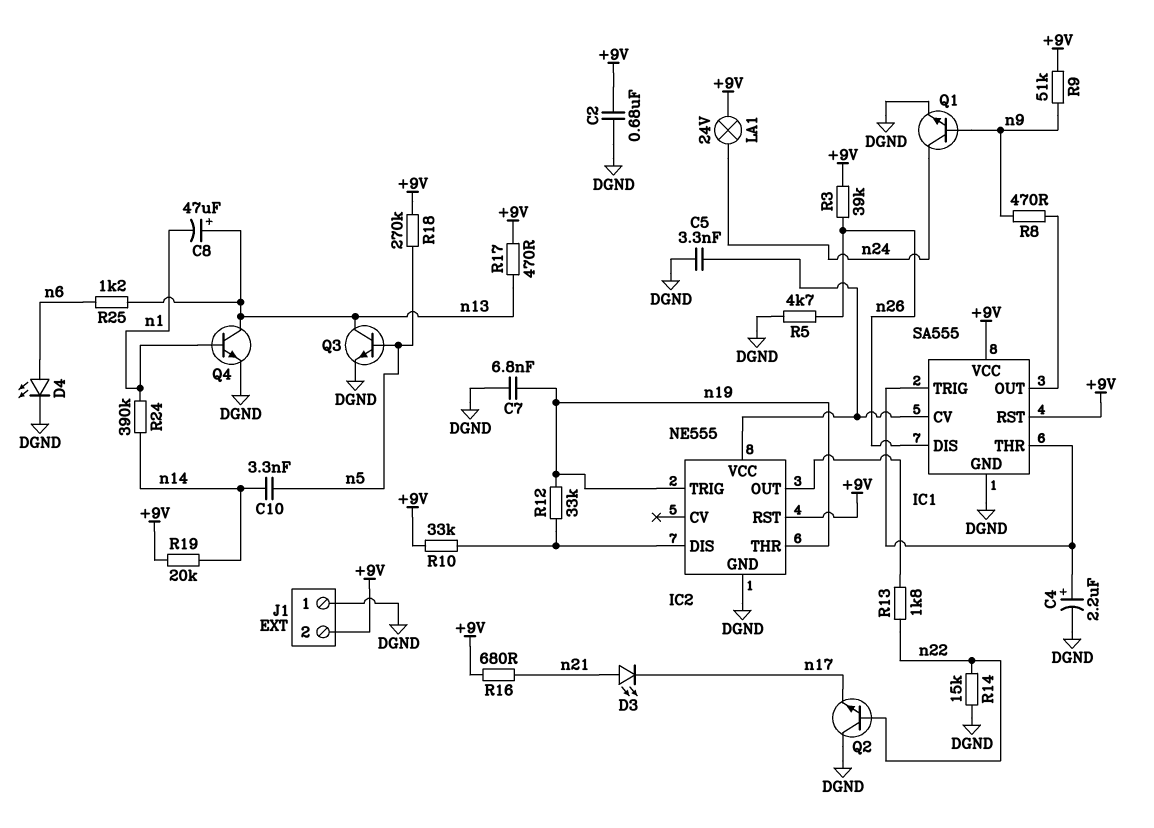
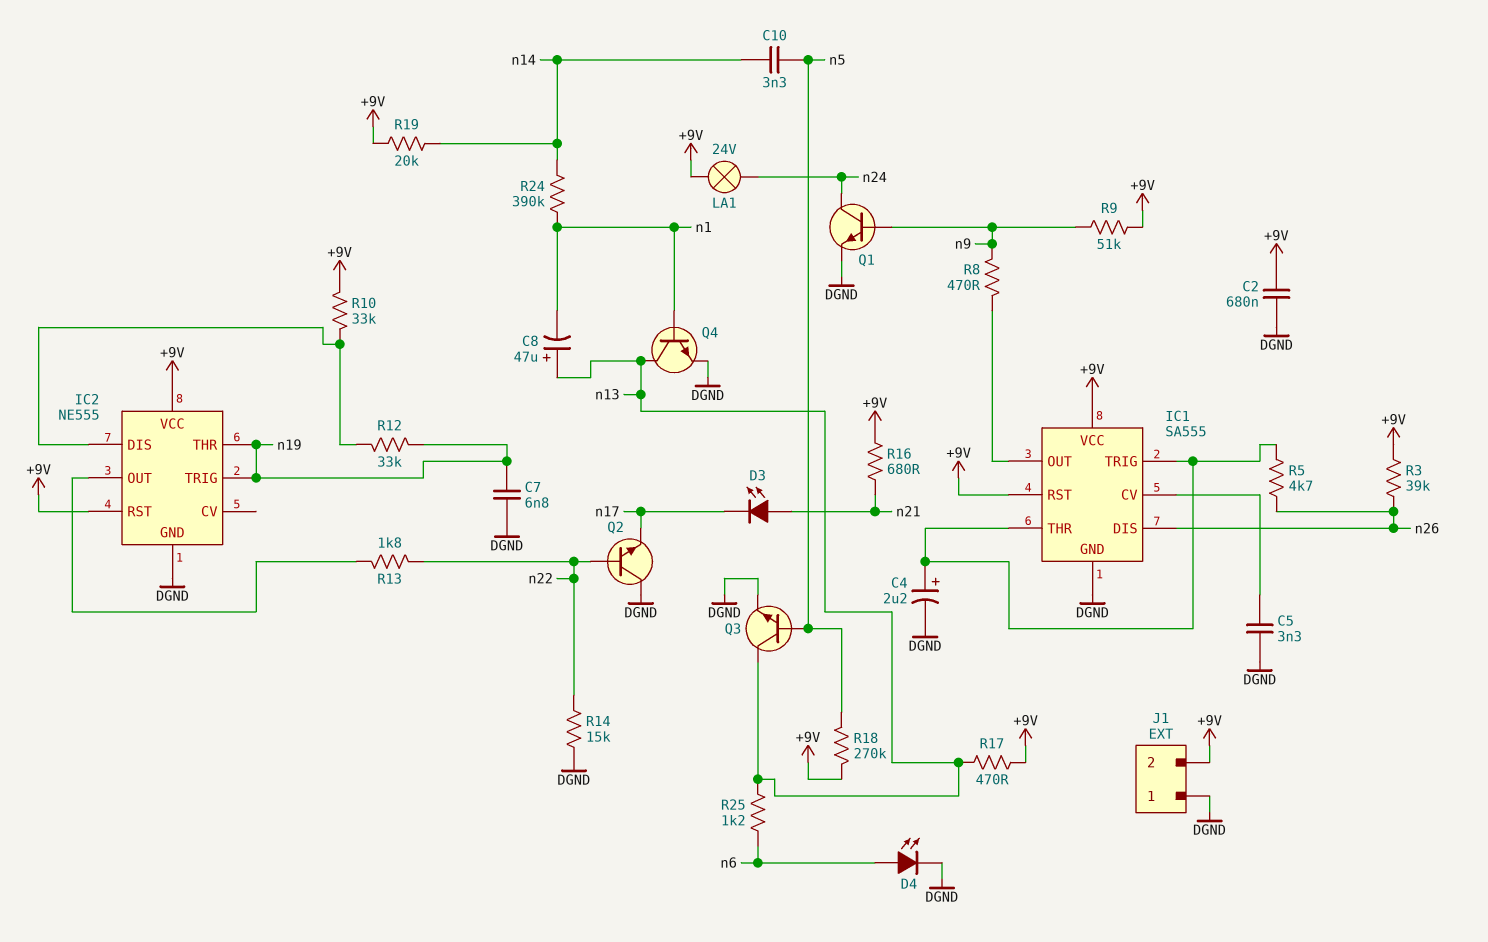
IC2 pin VCC: IC1/CV -> +9V
R5: 4.7k (DGND, n26) -> 4.7k (IC1/THR, n26)

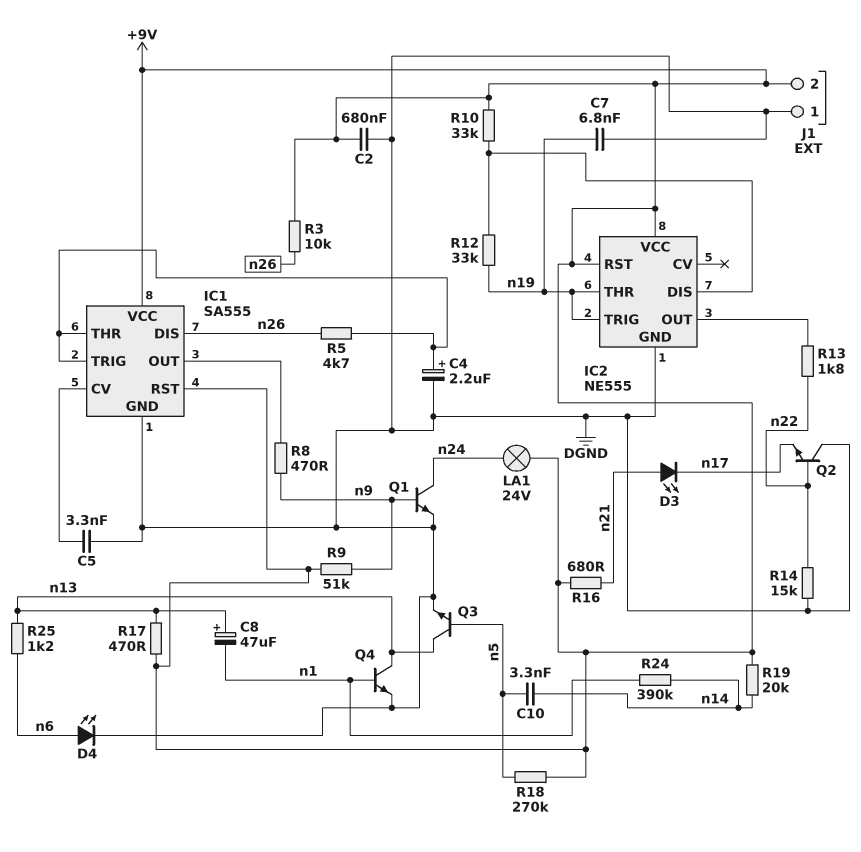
R3: 39k (+9V, n26) -> 10k (+9V, n26)

